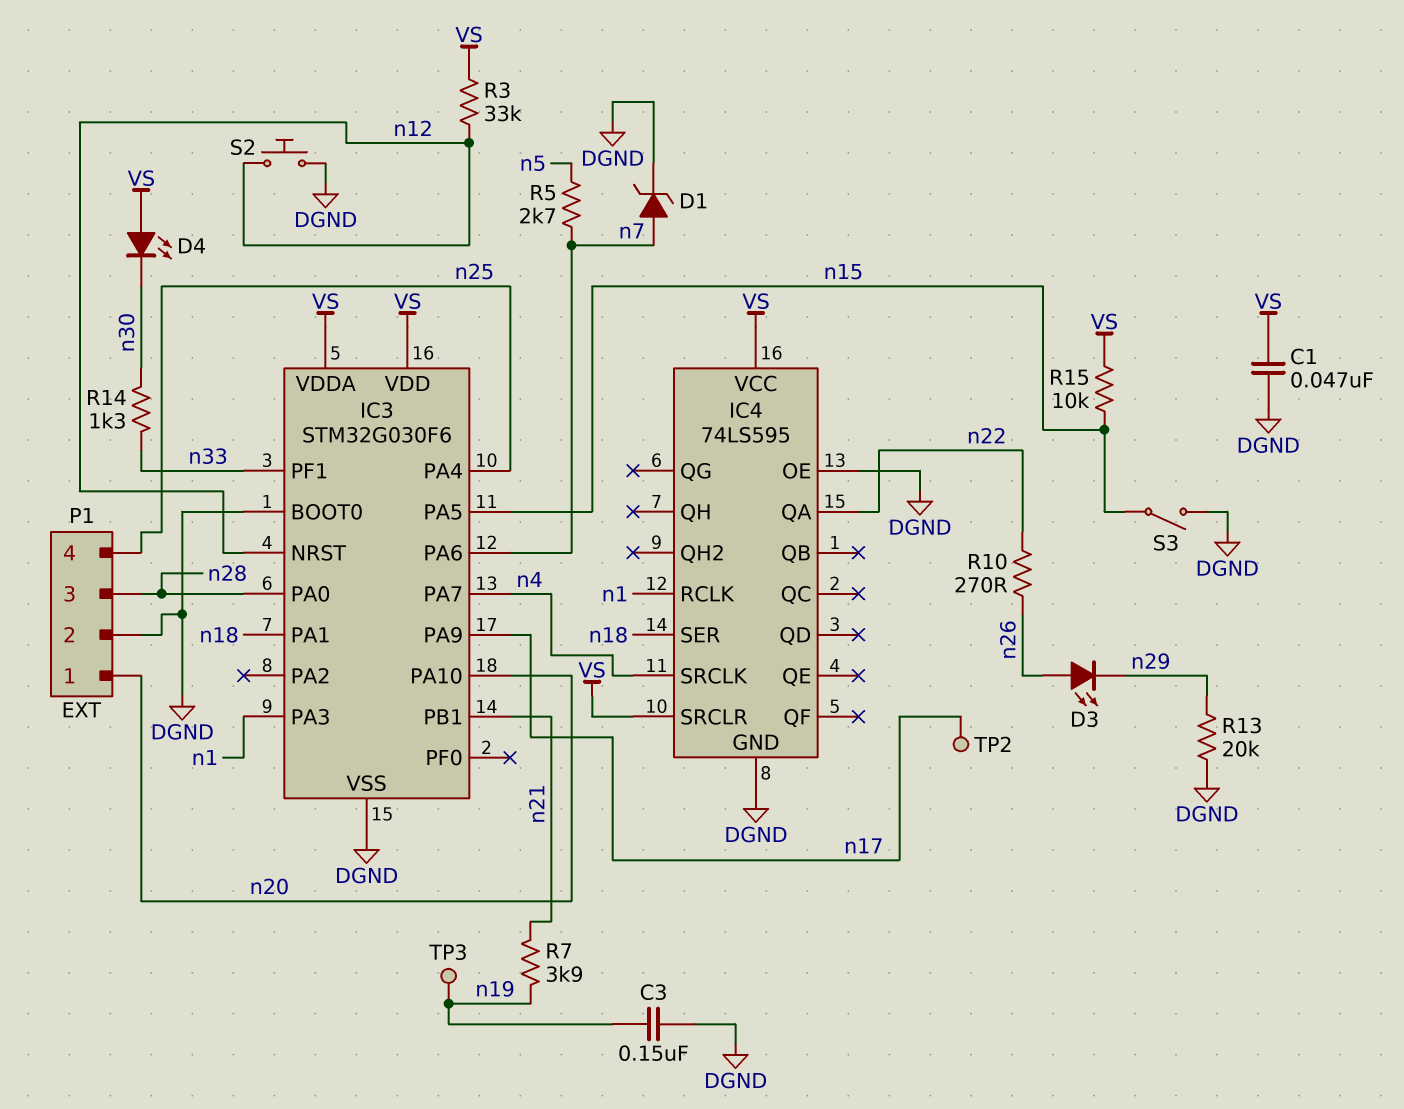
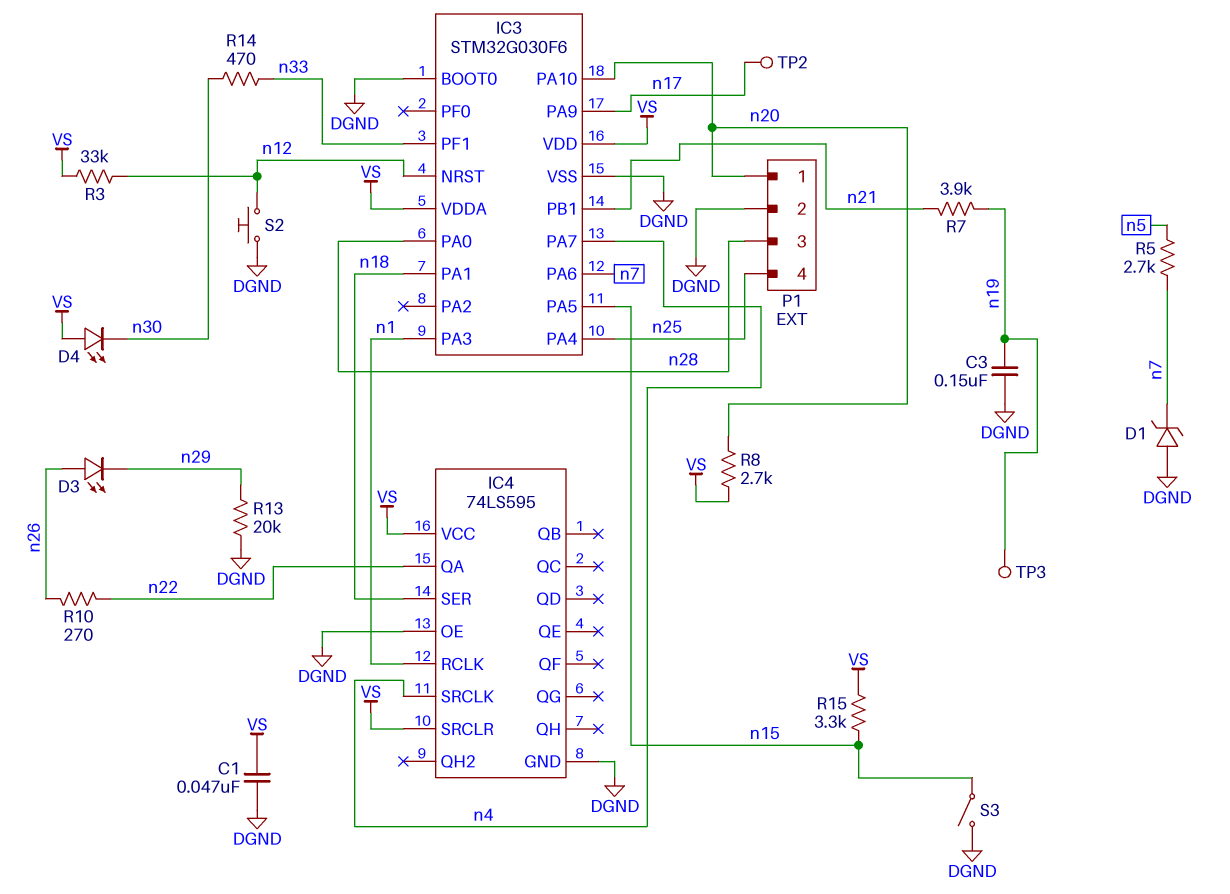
D1: zener (A n7, K DGND) -> zener (A DGND, K n7)
R8: none -> 2.7k (VS, n20)
R14: 1.3k (n30, n33) -> 470 (n30, n33)
R15: 10k (VS, n15) -> 3.3k (VS, n15)

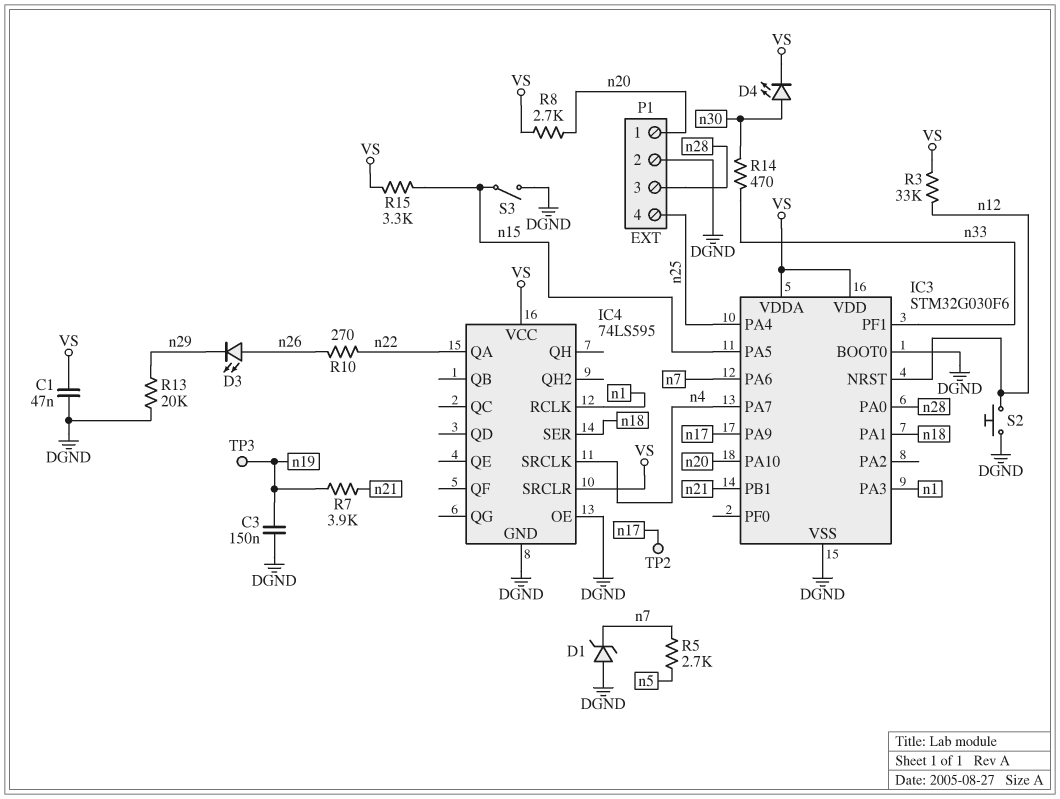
D4: LED (A VS, K n30) -> LED (A n30, K VS)

